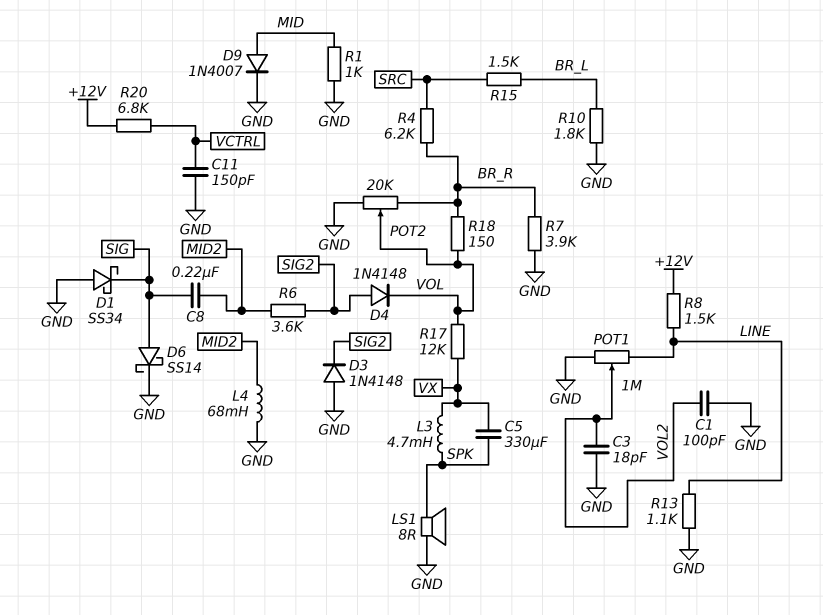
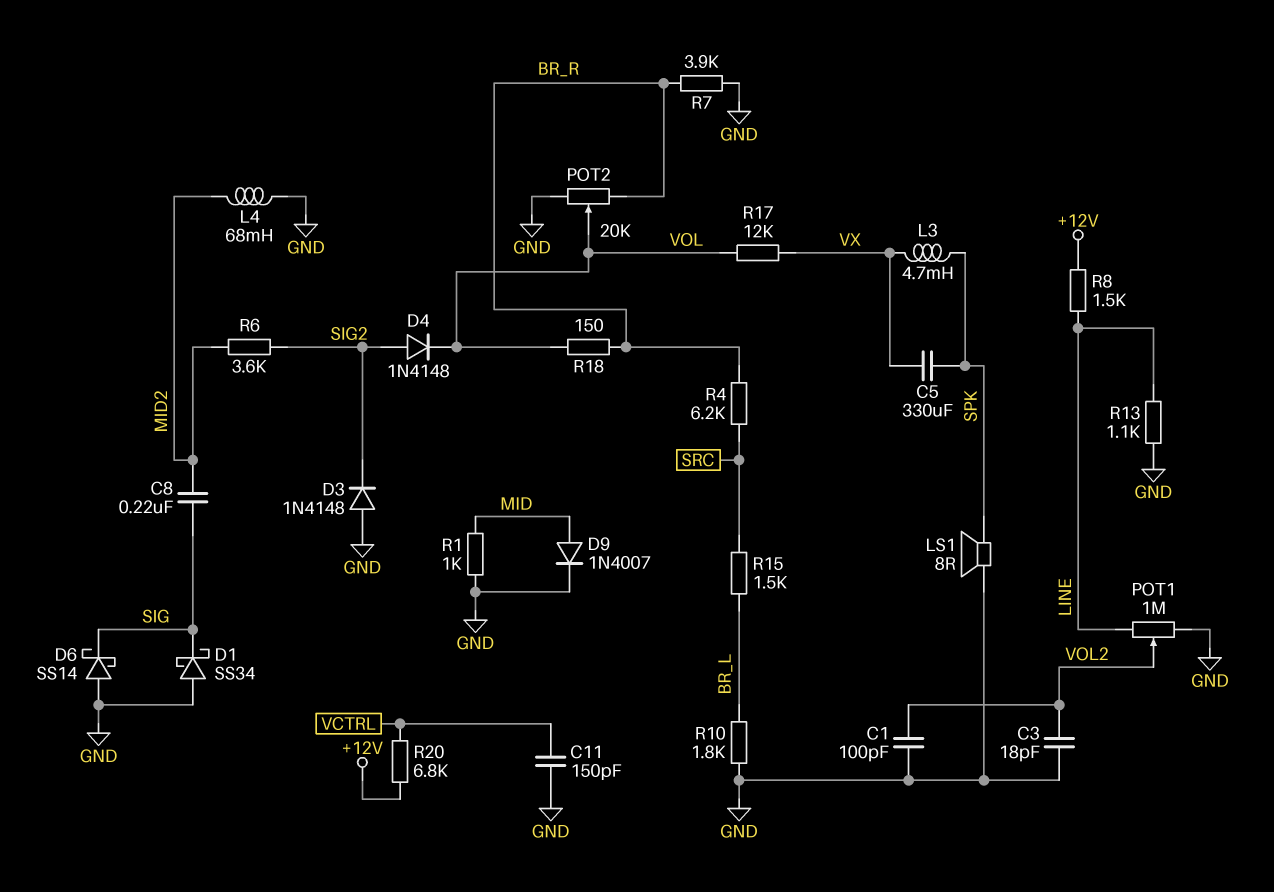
D6: schottky SS14 (A SIG, K GND) -> schottky SS14 (A GND, K SIG)

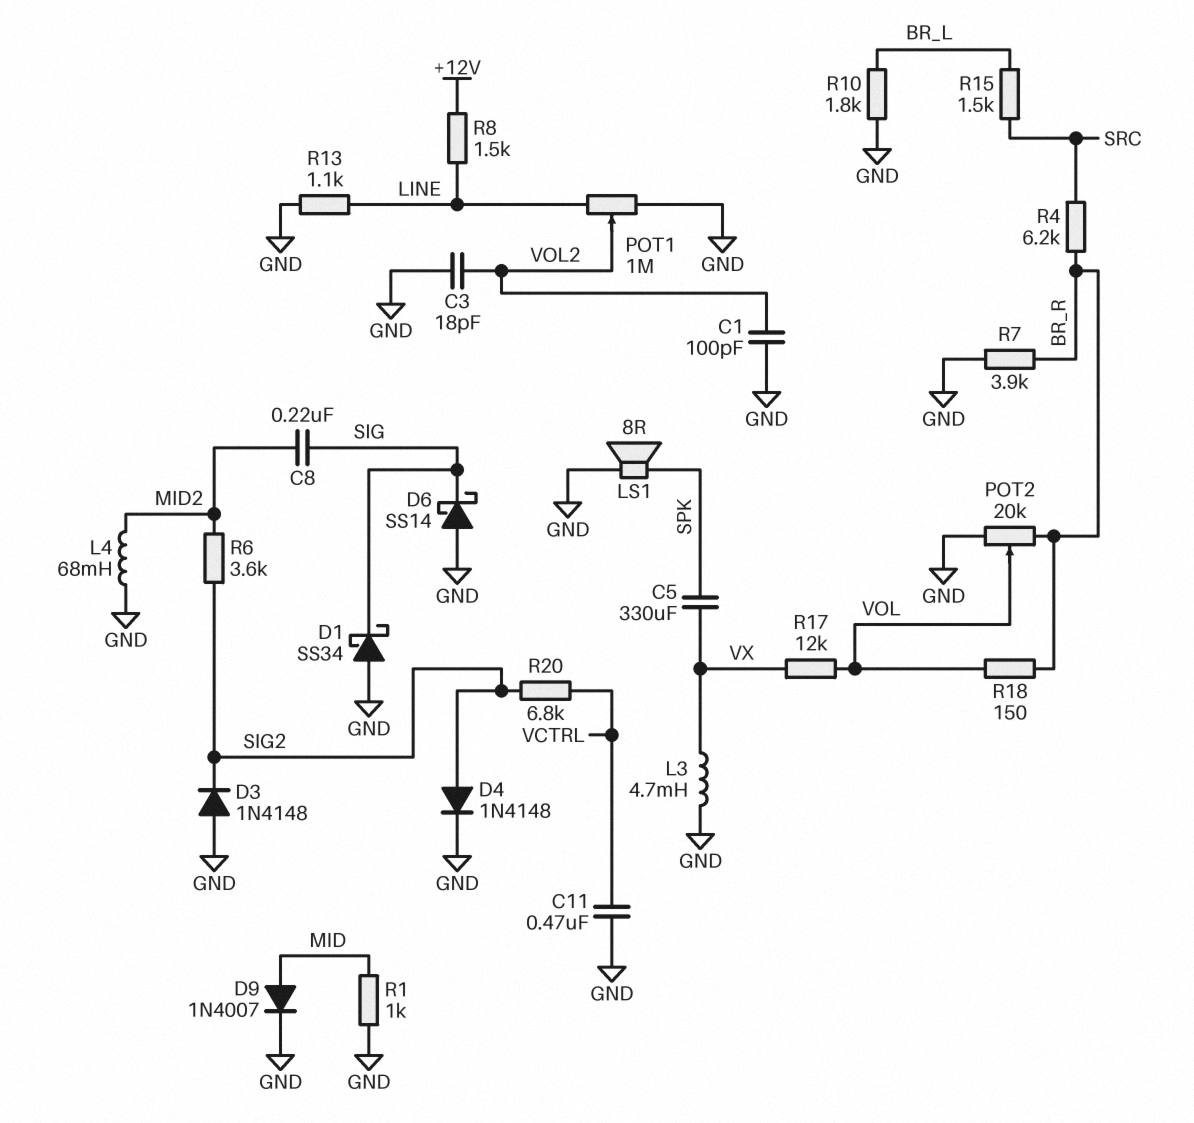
C11: 150pF (GND, VCTRL) -> 470nF (GND, VCTRL)
D4: diode 1N4148 (A SIG2, K VOL) -> diode 1N4148 (A SIG2, K GND)
L3: 4.7mH (SPK, VX) -> 4.7mH (GND, VX)
R20: 6.8k (+12V, VCTRL) -> 6.8k (SIG2, VCTRL)

